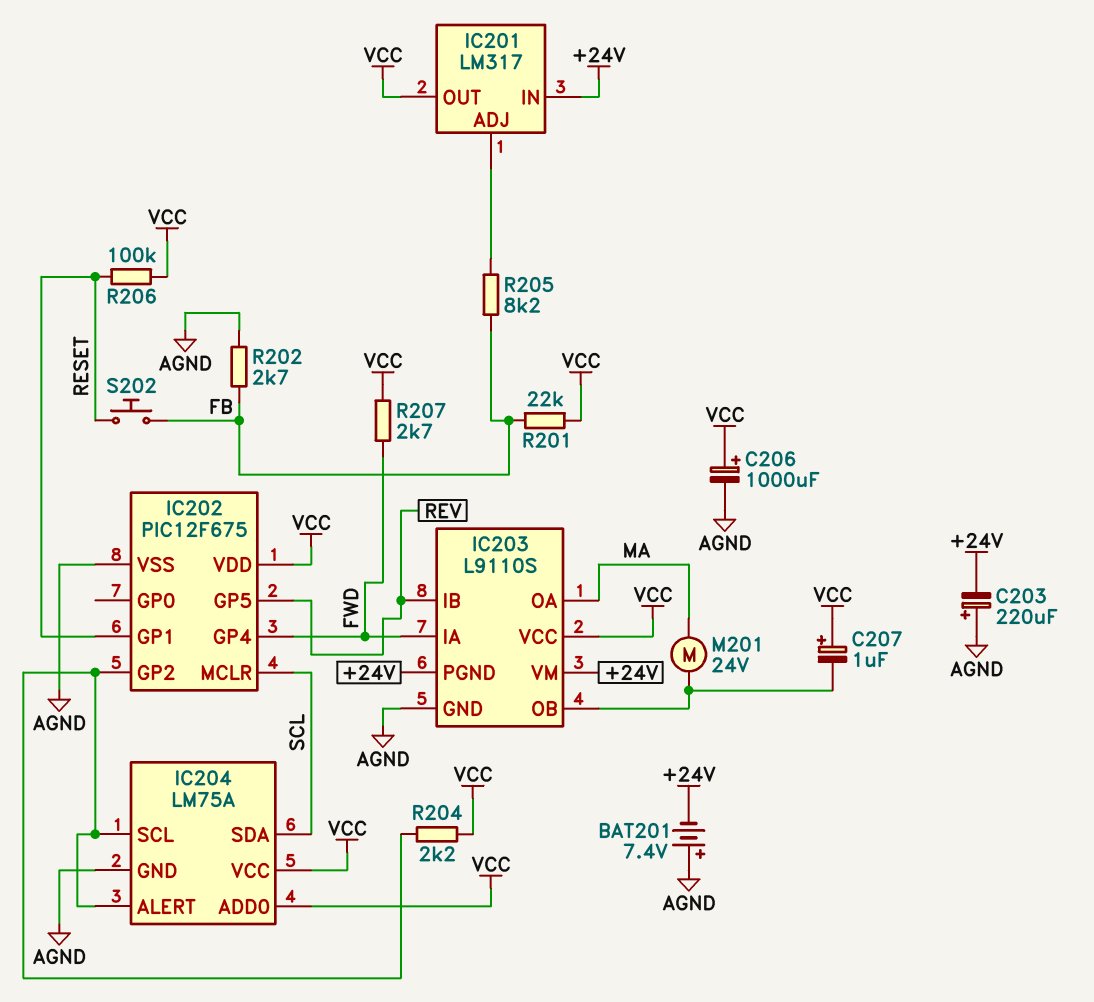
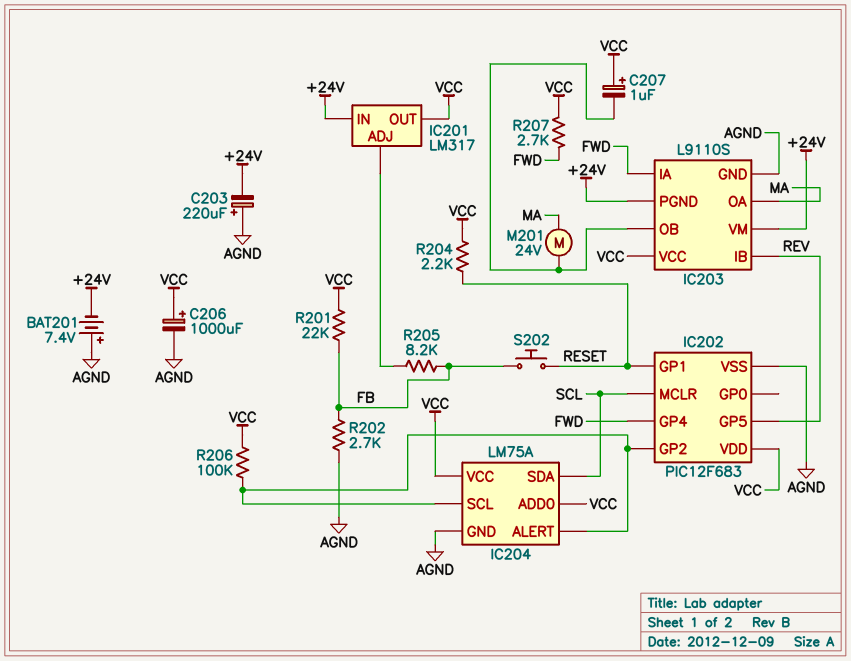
IC202: PIC12F675 -> PIC12F683
R204: 2.2k (IC202/GP2, VCC) -> 2.2k (RESET, VCC)
R206: 100k (RESET, VCC) -> 100k (IC202/GP2, VCC)

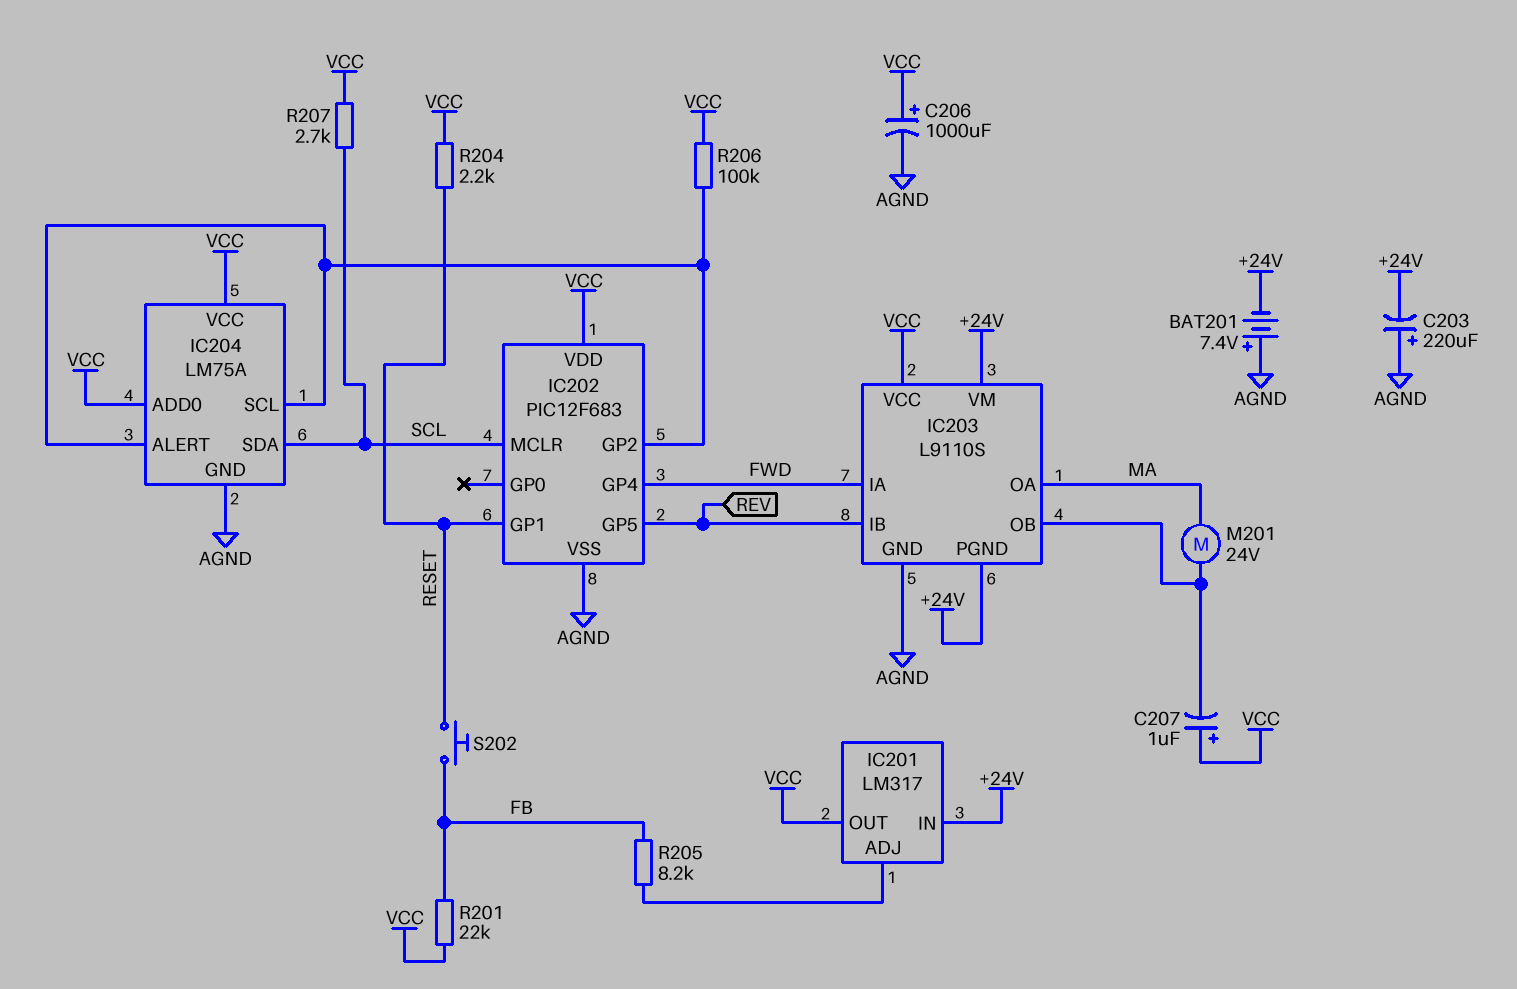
R202: 2.7k (AGND, FB) -> none
R207: 2.7k (FWD, VCC) -> 2.7k (SCL, VCC)

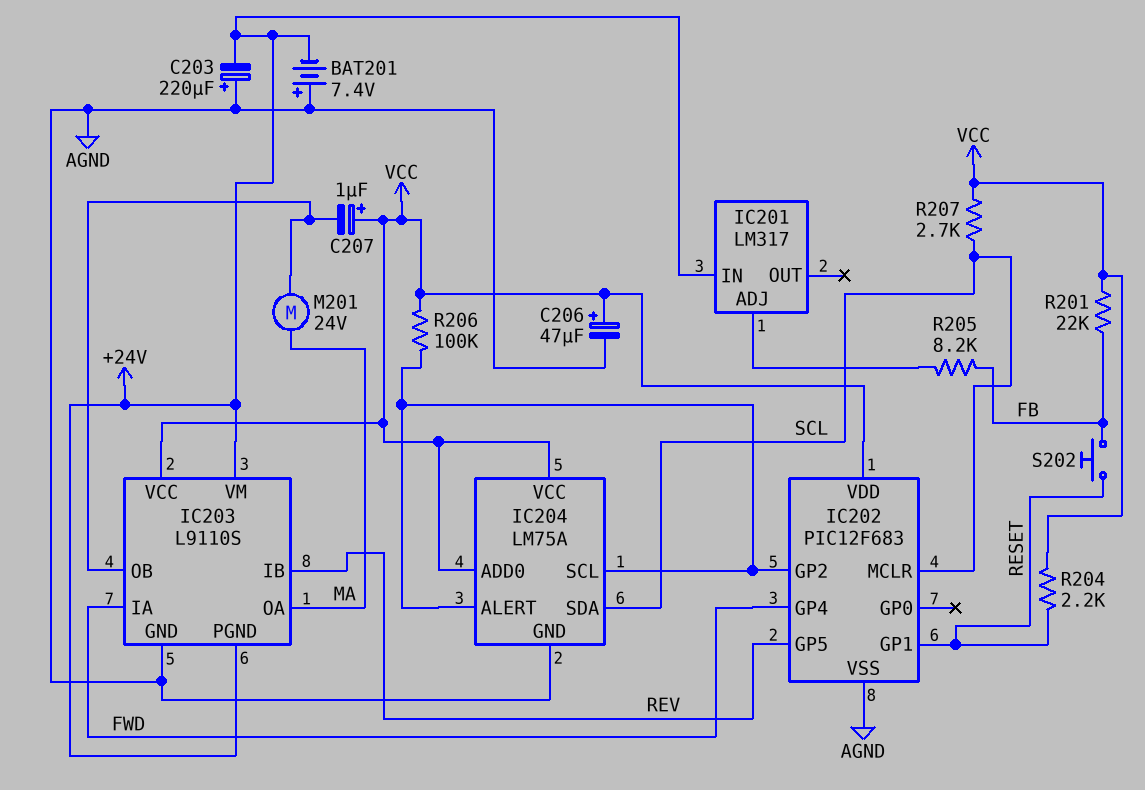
C206: 1000uF (plus VCC, minus AGND) -> 47uF (plus VCC, minus AGND)
IC201 pin OUT: VCC -> none

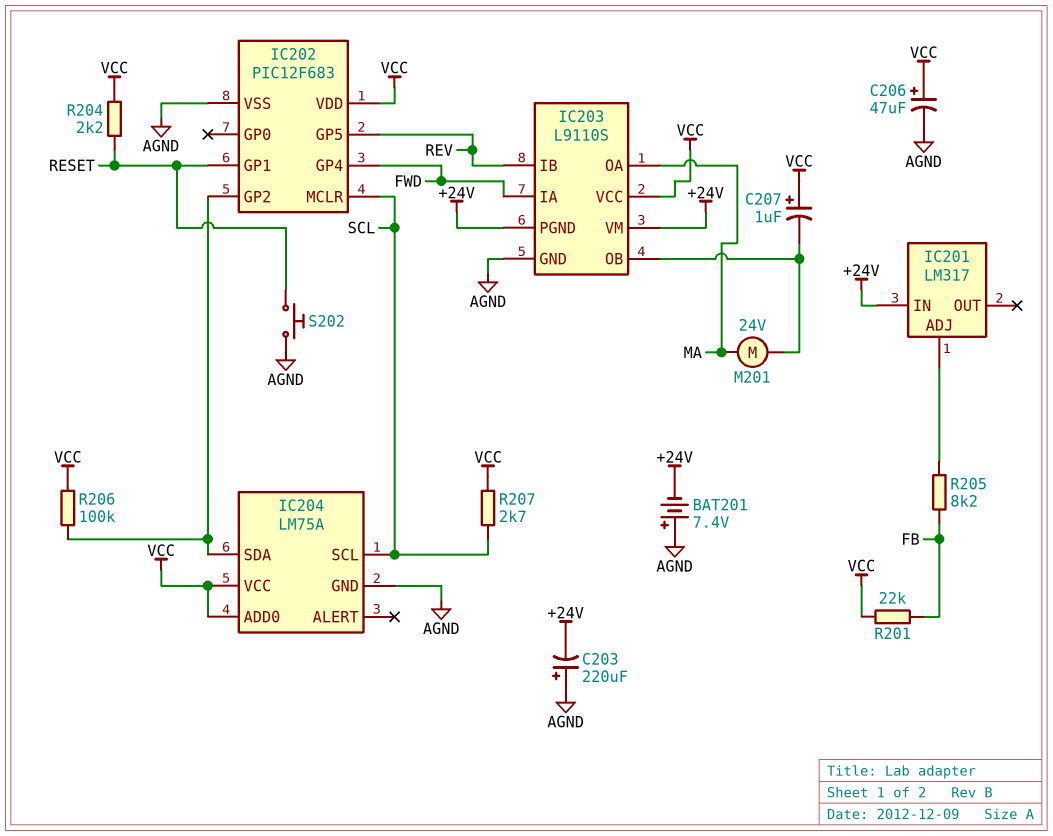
IC204 pin ALERT: IC202/GP2 -> none
IC204 pin SCL: IC202/GP2 -> SCL
IC204 pin SDA: SCL -> IC202/GP2
S202: button (FB, RESET) -> button (AGND, RESET)

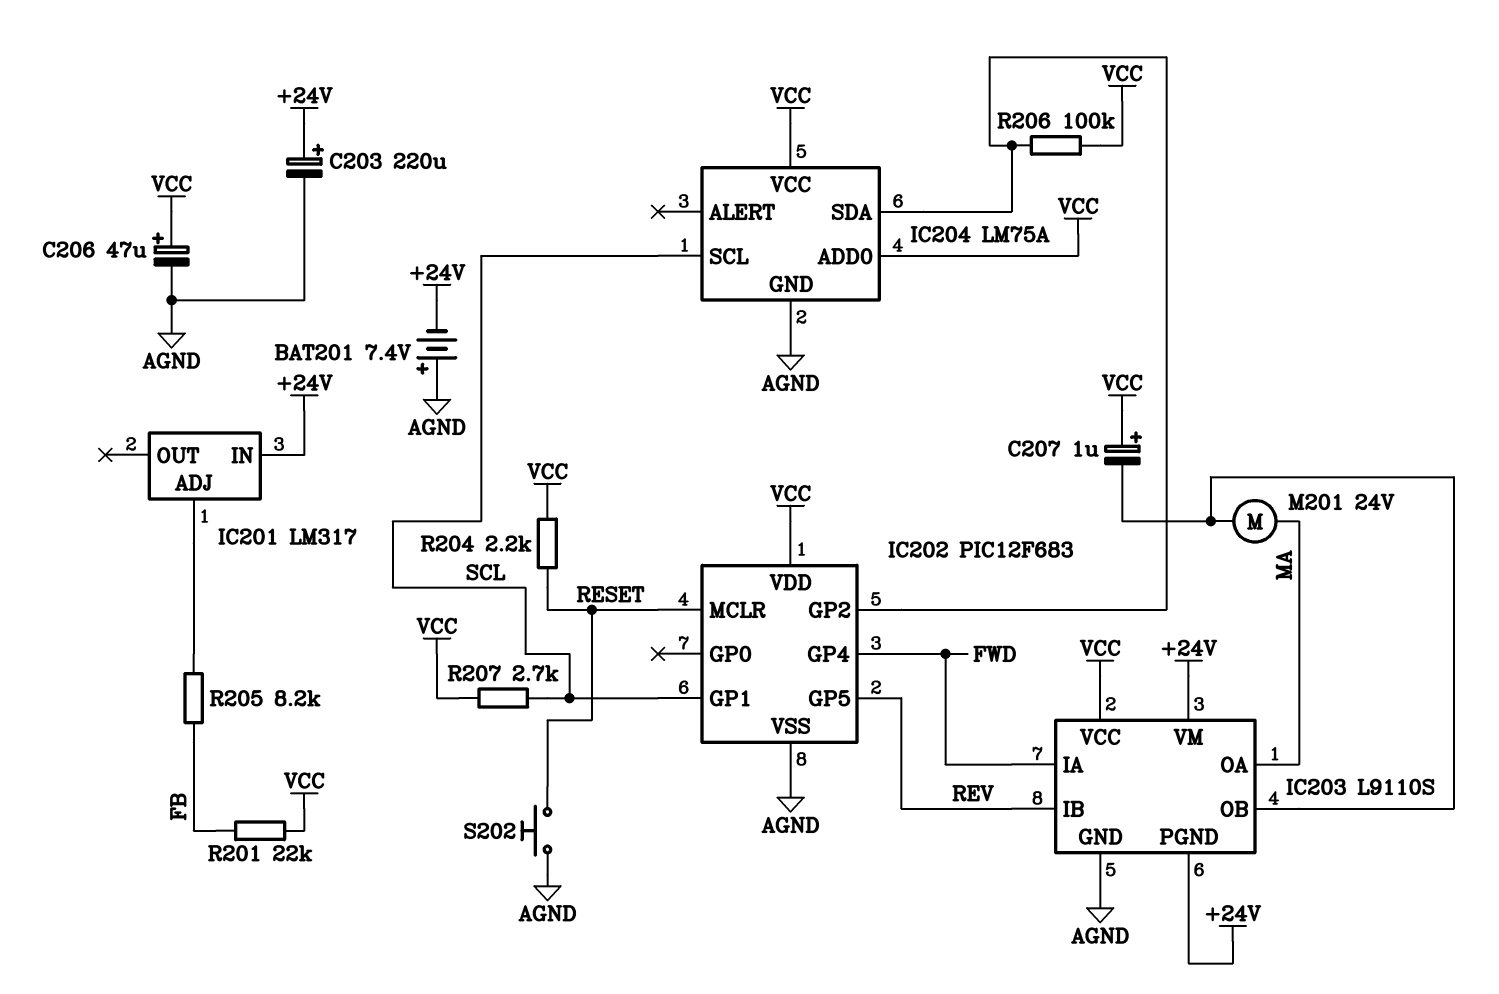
C203: 220uF (plus AGND, minus +24V) -> 220uF (plus +24V, minus AGND)
IC202 pin GP1: RESET -> SCL
IC202 pin MCLR: SCL -> RESET

